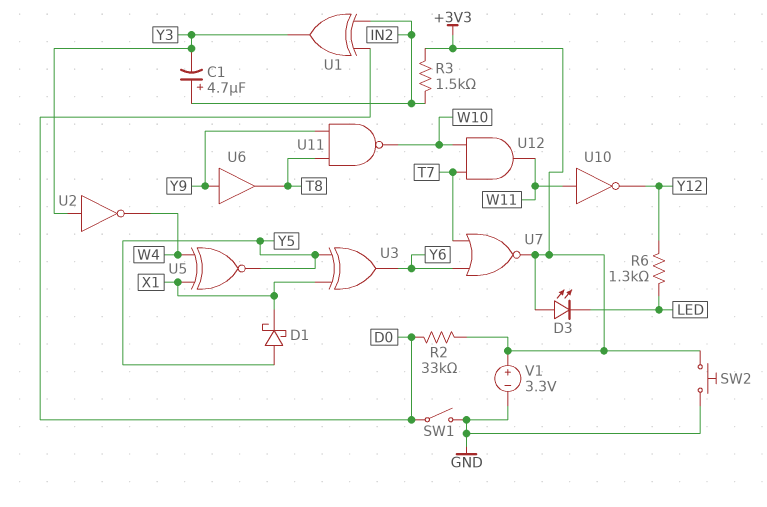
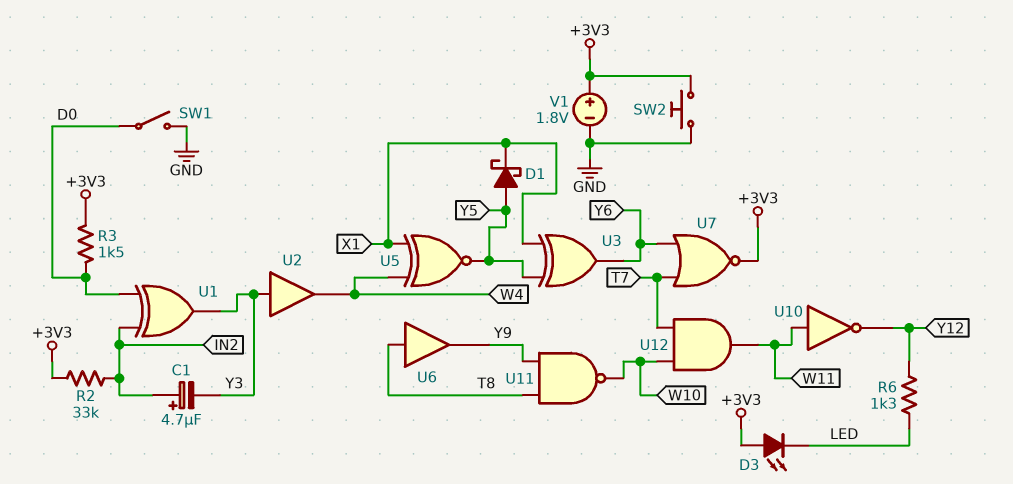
R2: 33k (+3V3, D0) -> 33k (+3V3, IN2)
R3: 1.5k (+3V3, IN2) -> 1.5k (+3V3, D0)
U2: NOT (in Y3, out W4) -> buffer (in Y3, out W4)
U6: buffer (in Y9, out T8) -> buffer (in T8, out Y9)
V1: 3.3V (plus +3V3, minus GND) -> 1.8V (plus +3V3, minus GND)

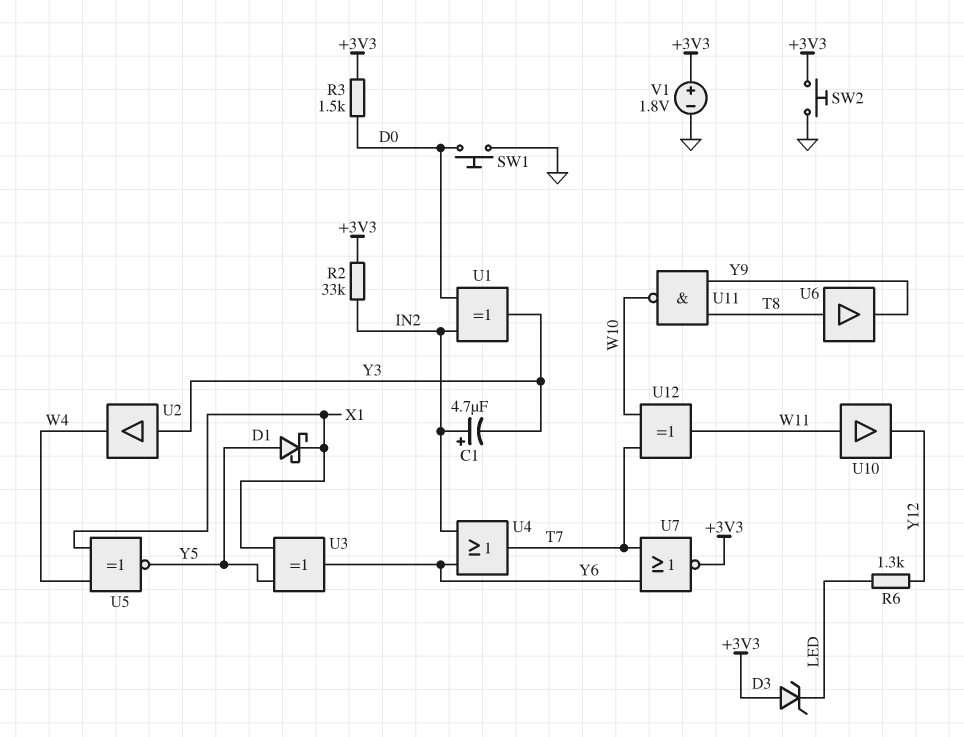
D3: LED (A +3V3, K LED) -> zener (A +3V3, K LED)
SW1: switch (D0, GND) -> button (D0, GND)
U4: none -> OR (in IN2, in Y6, out T7)
U10: NOT (in W11, out Y12) -> buffer (in W11, out Y12)
U12: AND (in T7, in W10, out W11) -> XOR (in T7, in W10, out W11)

